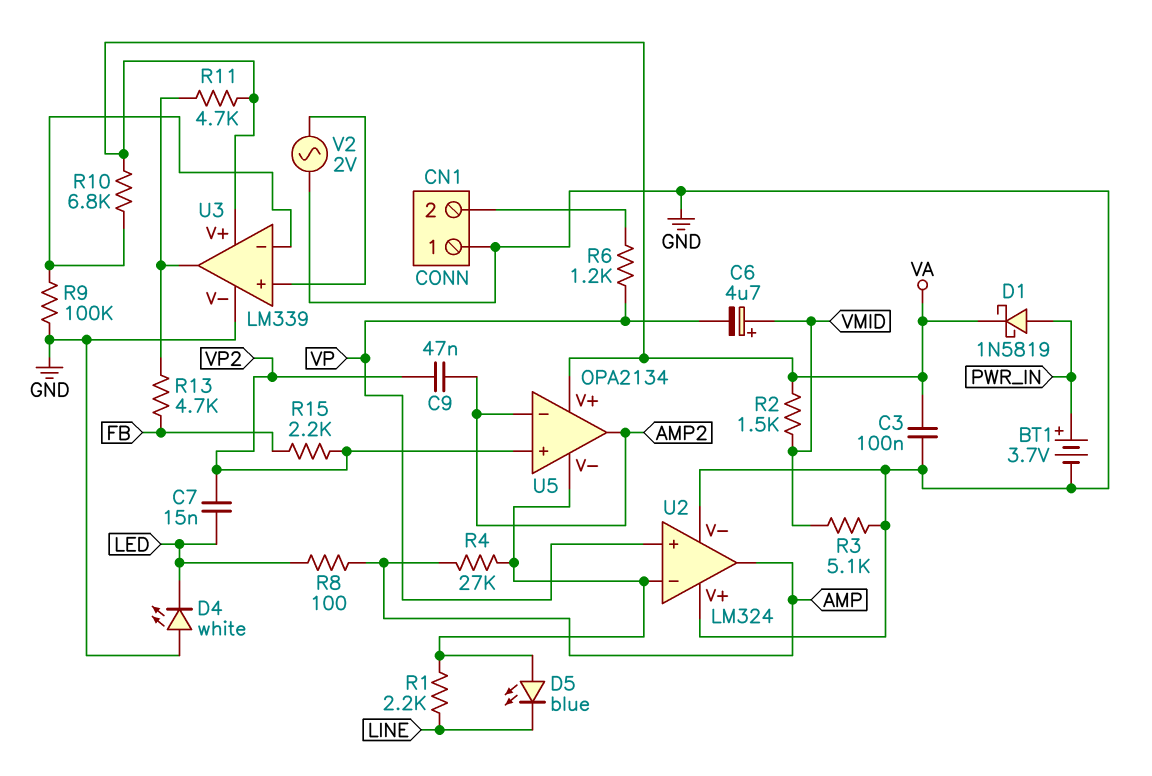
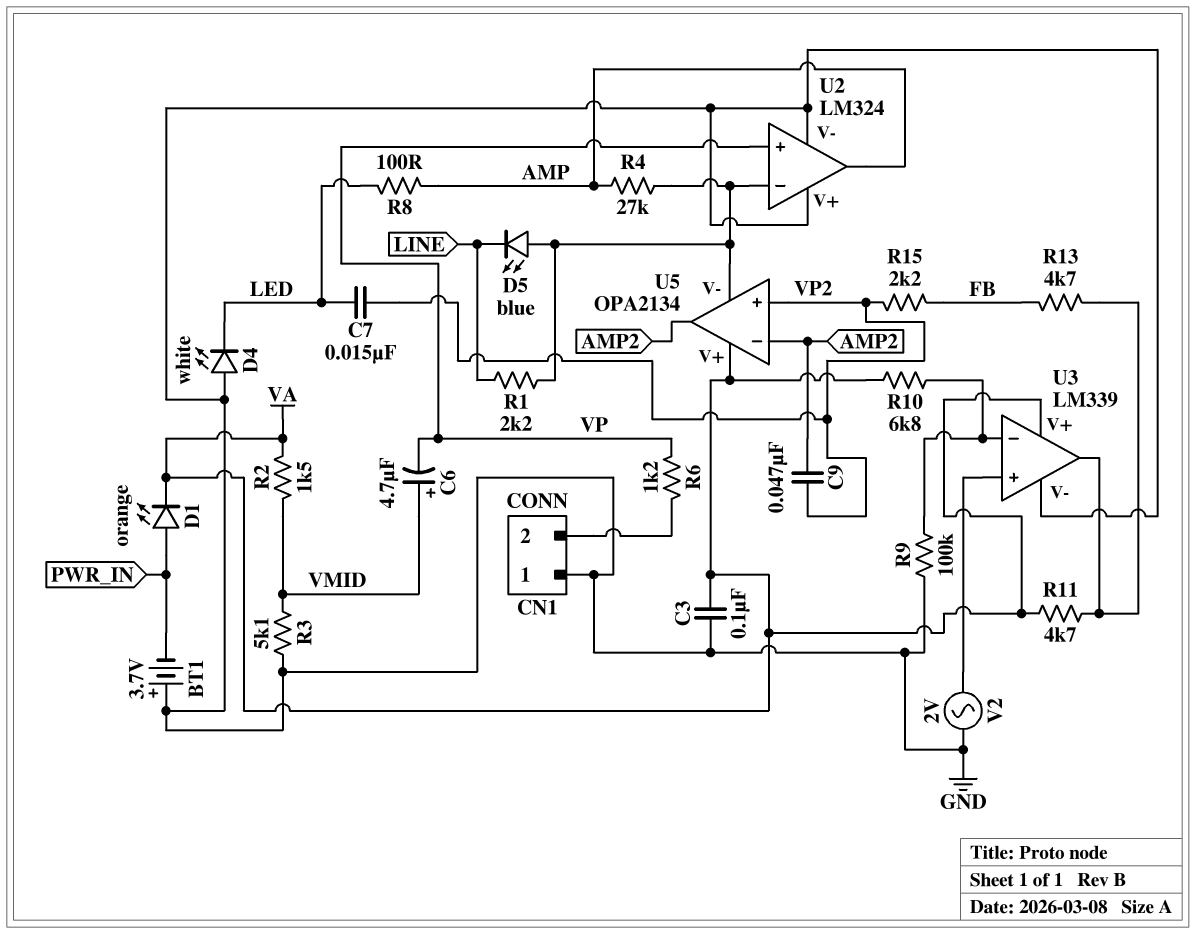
BT1: 3.7V (plus PWR_IN, minus GND) -> 3.7V (plus GND, minus PWR_IN)
D1: schottky 1N5819 (A PWR_IN, K VA) -> LED orange (A PWR_IN, K VA)

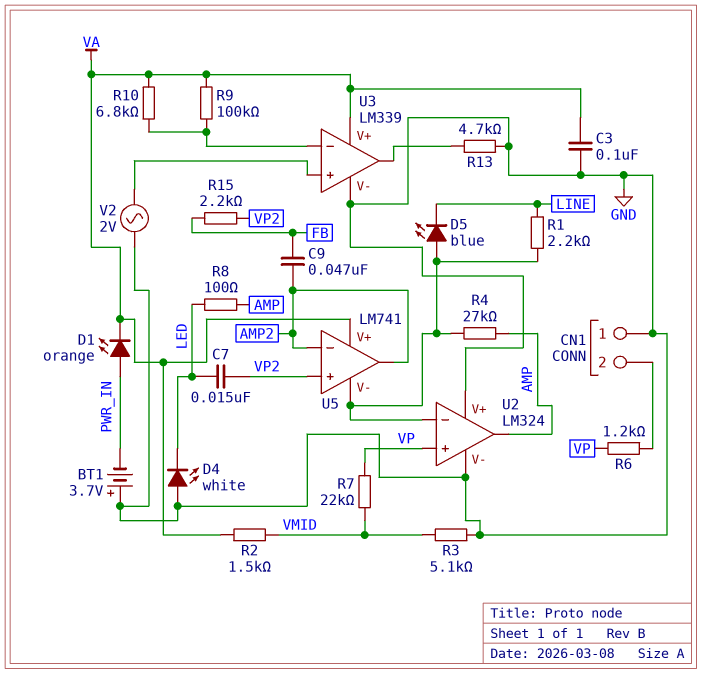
C6: 4.7uF (plus VMID, minus VP) -> none
C9: 47nF (AMP2, VP2) -> 47nF (AMP2, FB)
R7: none -> 22k (VMID, VP)
R9: 100k (GND, U3/in-) -> 100k (U3/in-, VA)
R11: 4.7k (U3/out, VA) -> none
R13: 4.7k (FB, U3/out) -> 4.7k (GND, U3/out)
U5: OPA2134 -> LM741

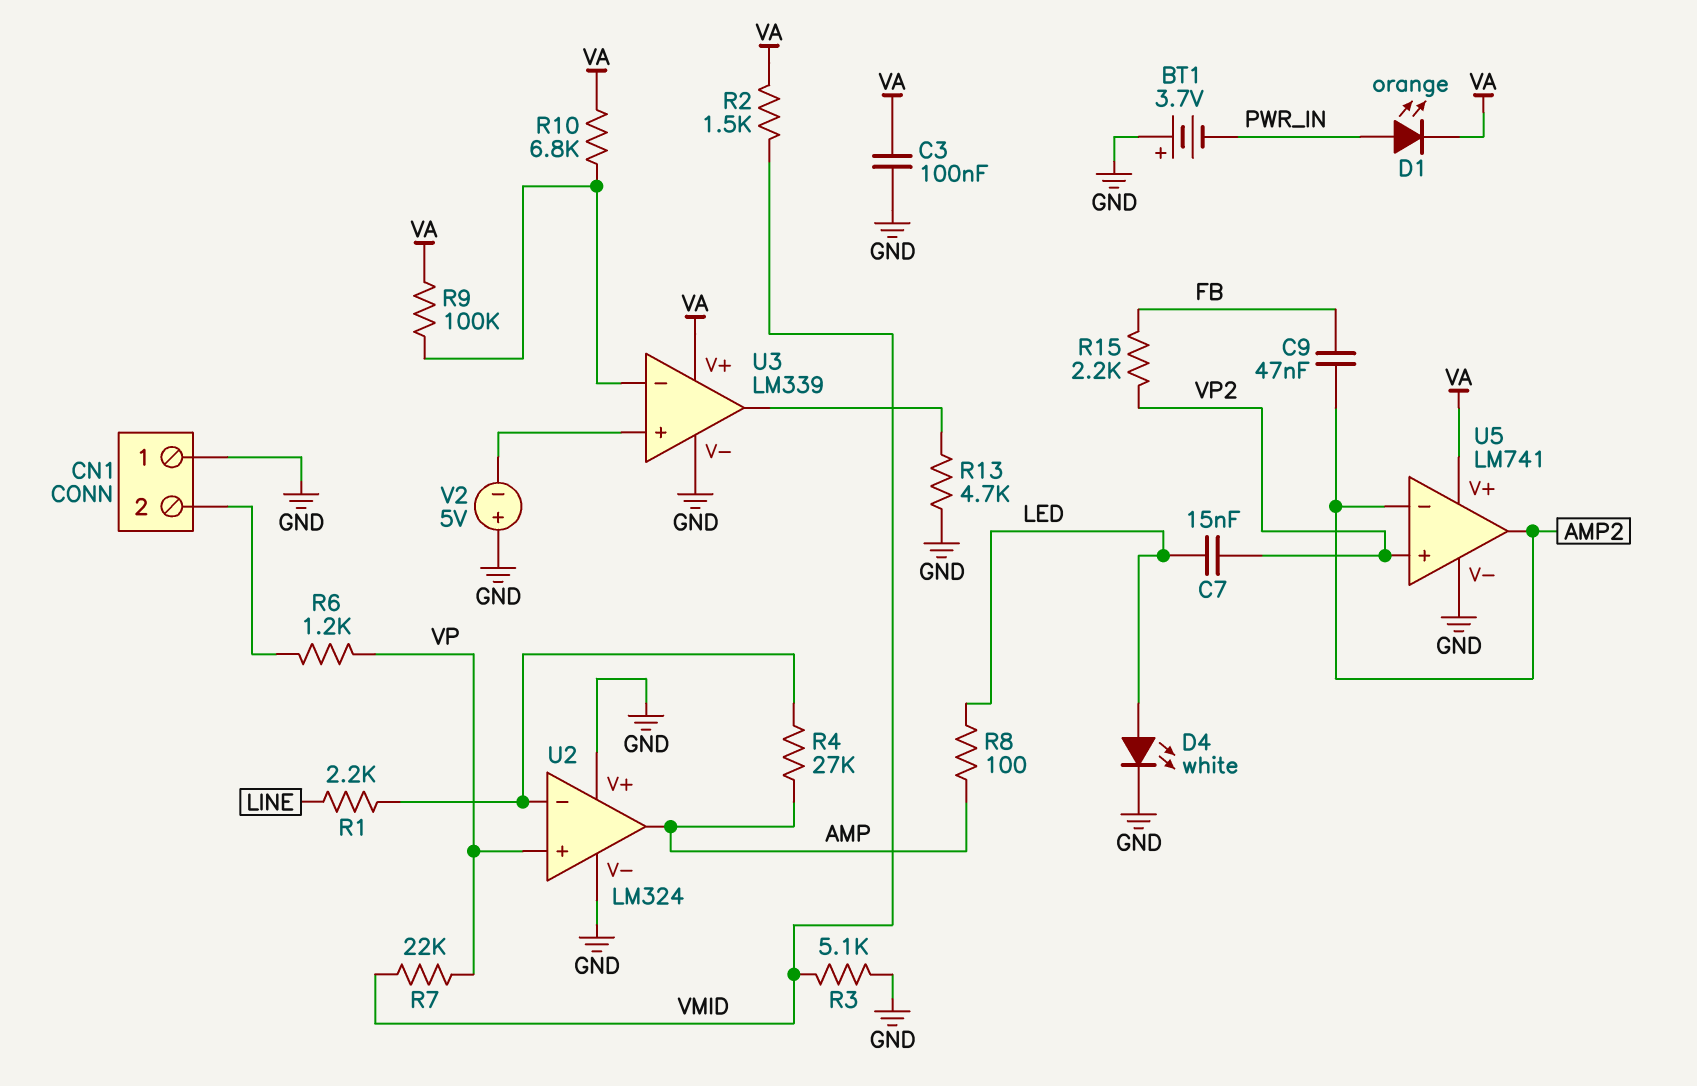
D4: LED white (A GND, K LED) -> LED white (A LED, K GND)
D5: LED blue (A U2/in-, K LINE) -> none
U5 pin V-: U2/in- -> GND
V2: AC 2V (GND, U3/in+) -> 5V (plus GND, minus U3/in+)

